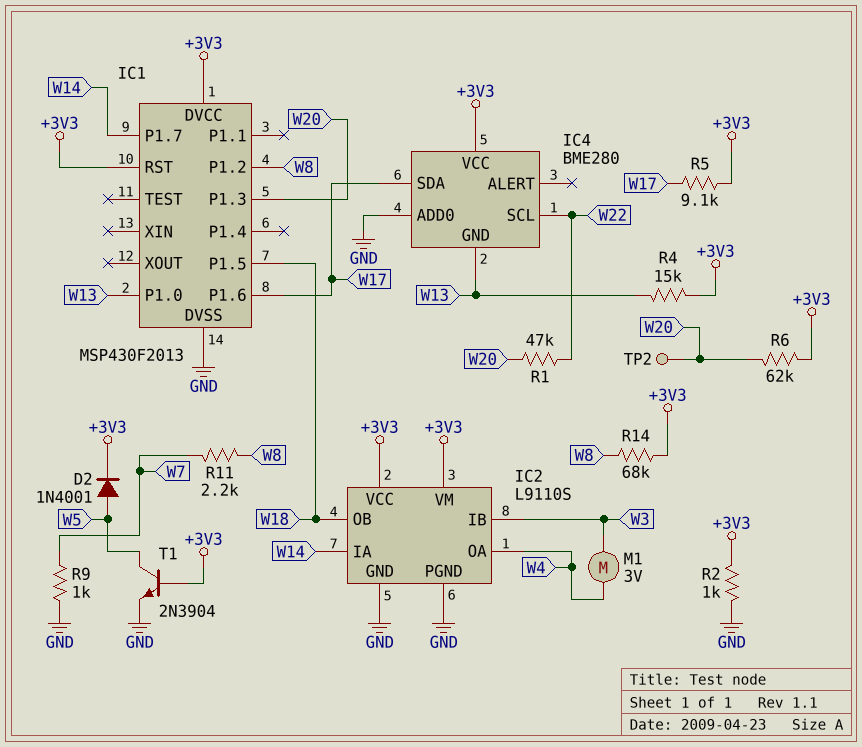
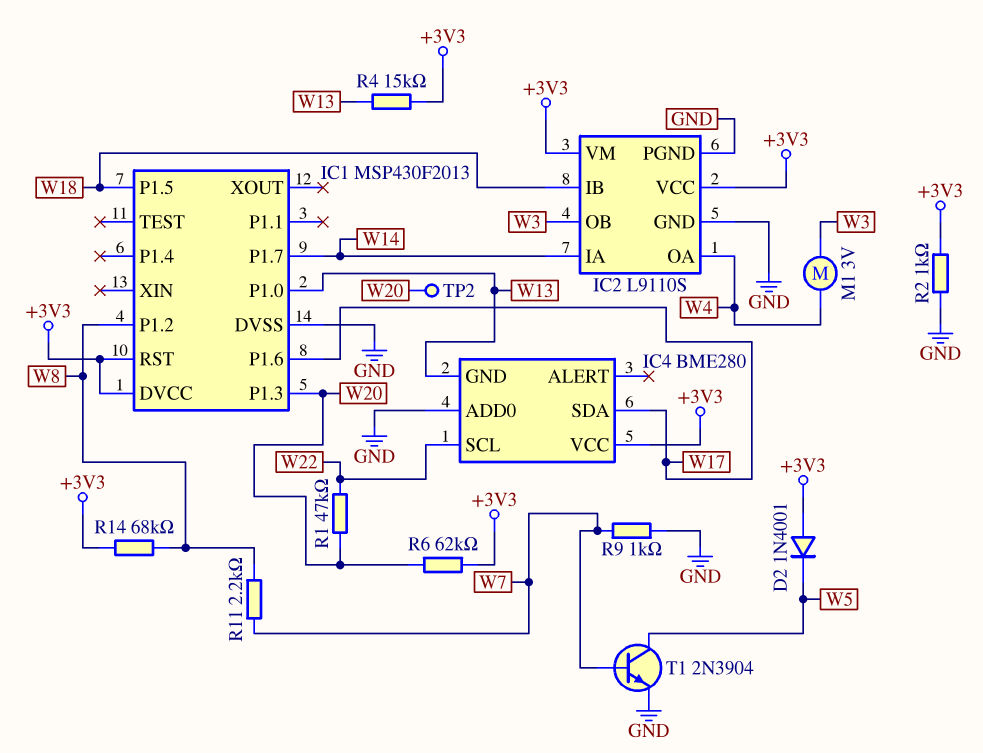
D2: diode 1N4001 (A W5, K +3V3) -> diode 1N4001 (A +3V3, K W5)
IC2 pin IB: W3 -> W18
IC2 pin OB: W18 -> W3
R5: 9.1k (+3V3, W17) -> none
T1: NPN 2N3904 (B +3V3, C W5, E GND) -> NPN 2N3904 (B W7, C W5, E GND)

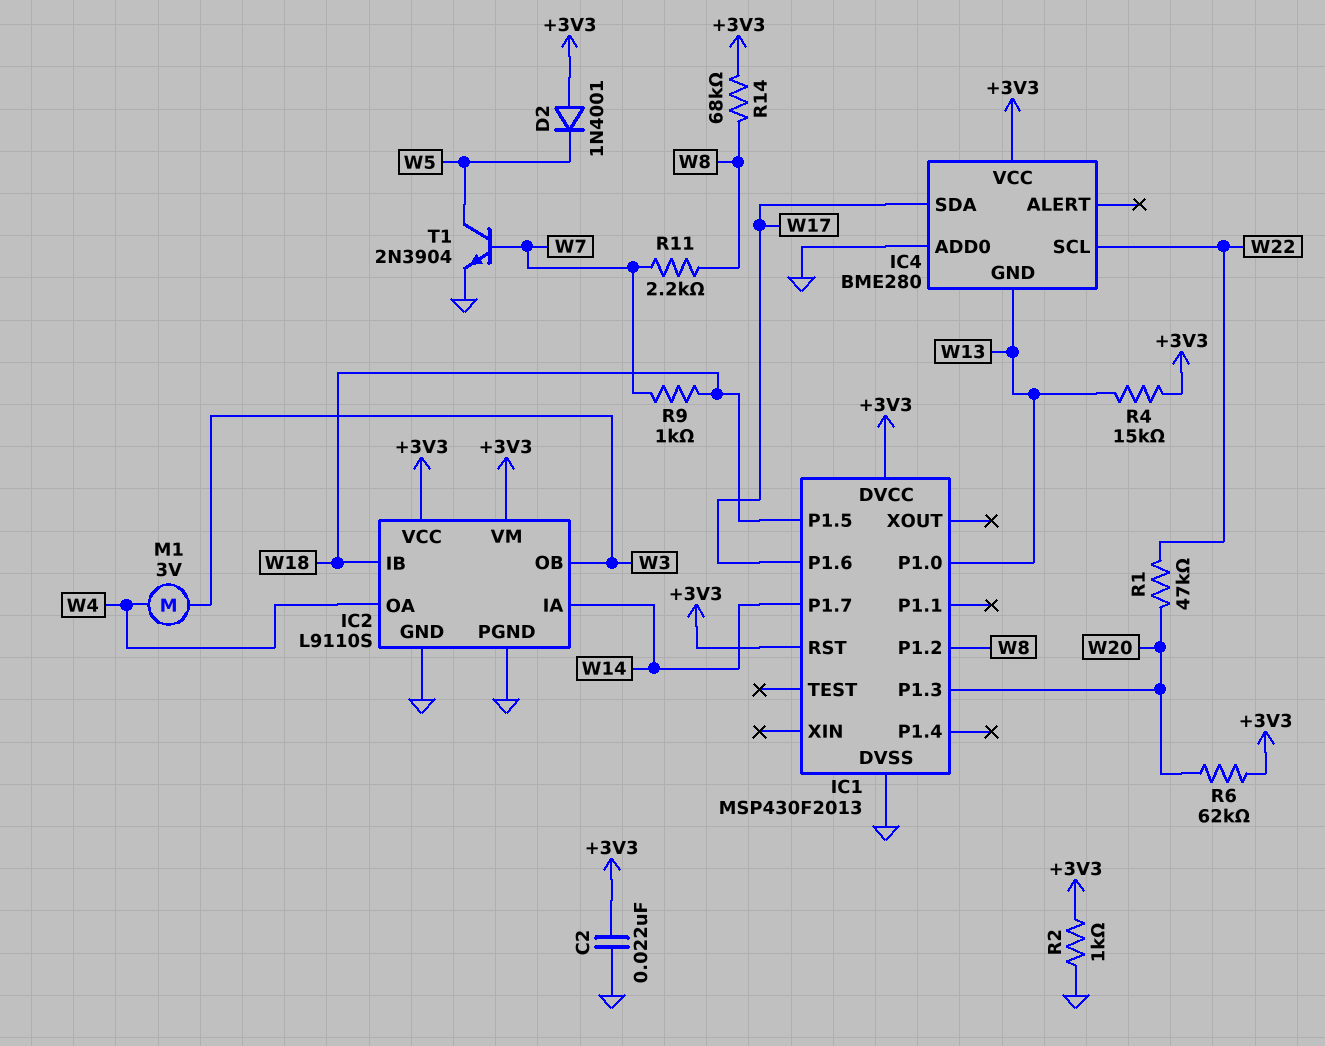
C2: none -> 22nF (+3V3, GND)
R9: 1k (GND, W7) -> 1k (W7, W18)
TP2: test point (W20) -> none

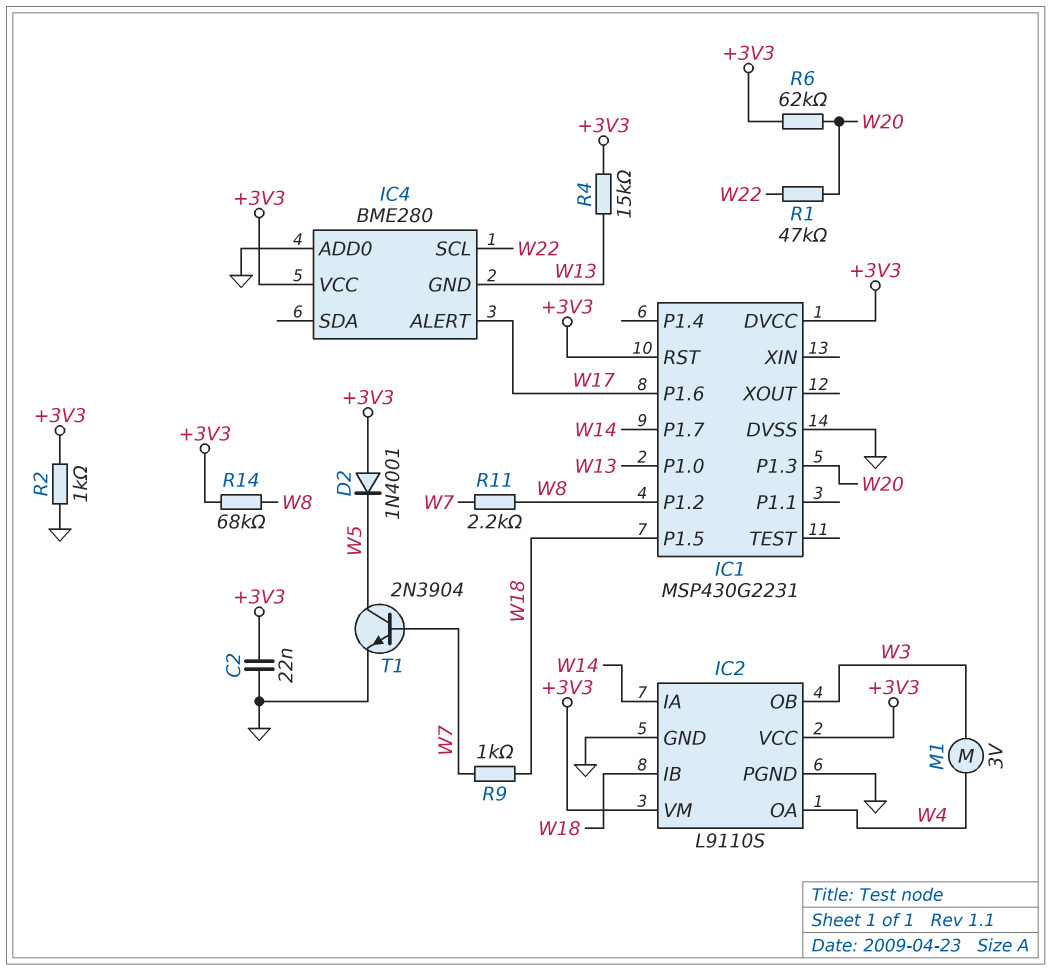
IC1: MSP430F2013 -> MSP430G2231
IC4 pin ALERT: none -> W17
IC4 pin SDA: W17 -> none

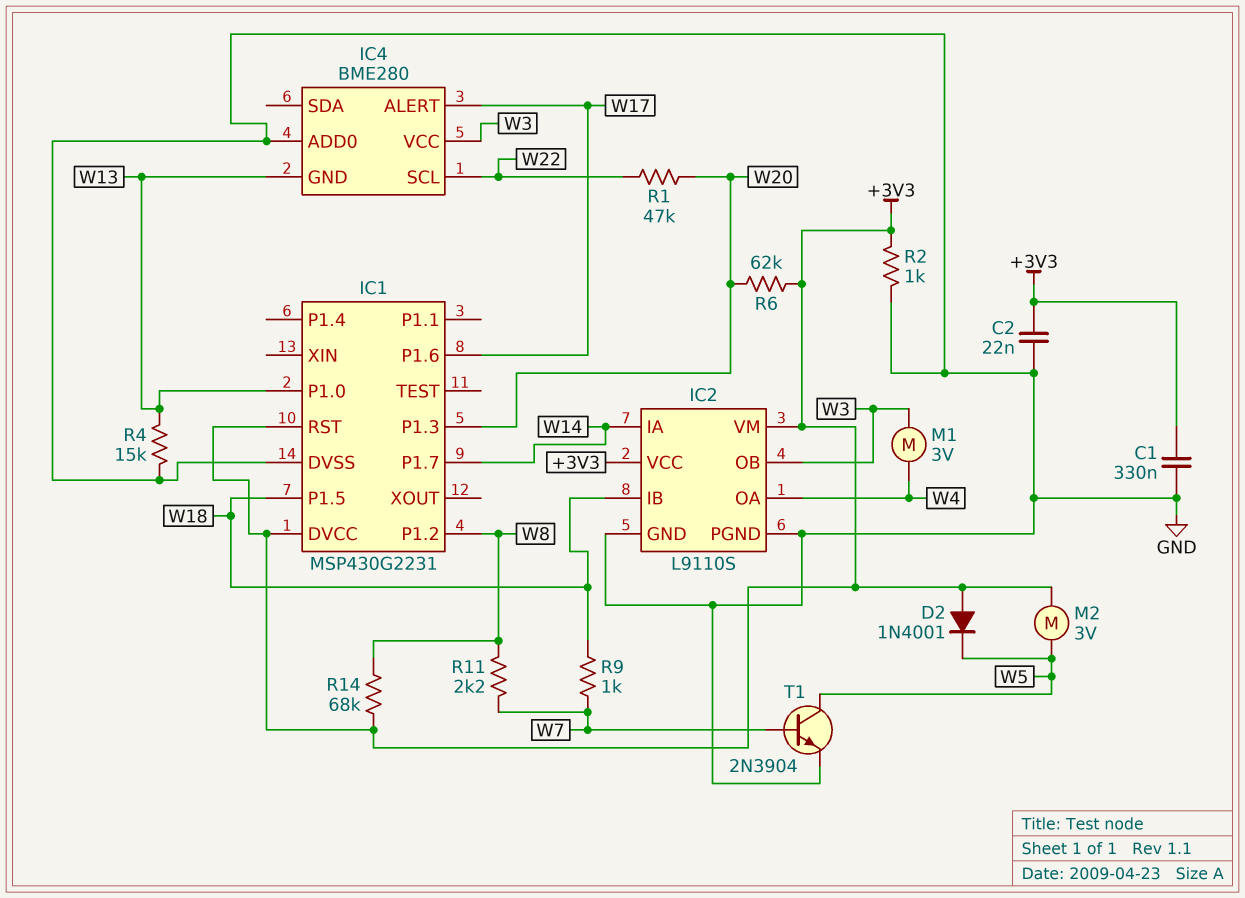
C1: none -> 330nF (+3V3, GND)
IC4 pin VCC: +3V3 -> W3
M2: none -> motor 3V (+3V3, W5)
R4: 15k (+3V3, W13) -> 15k (GND, W13)

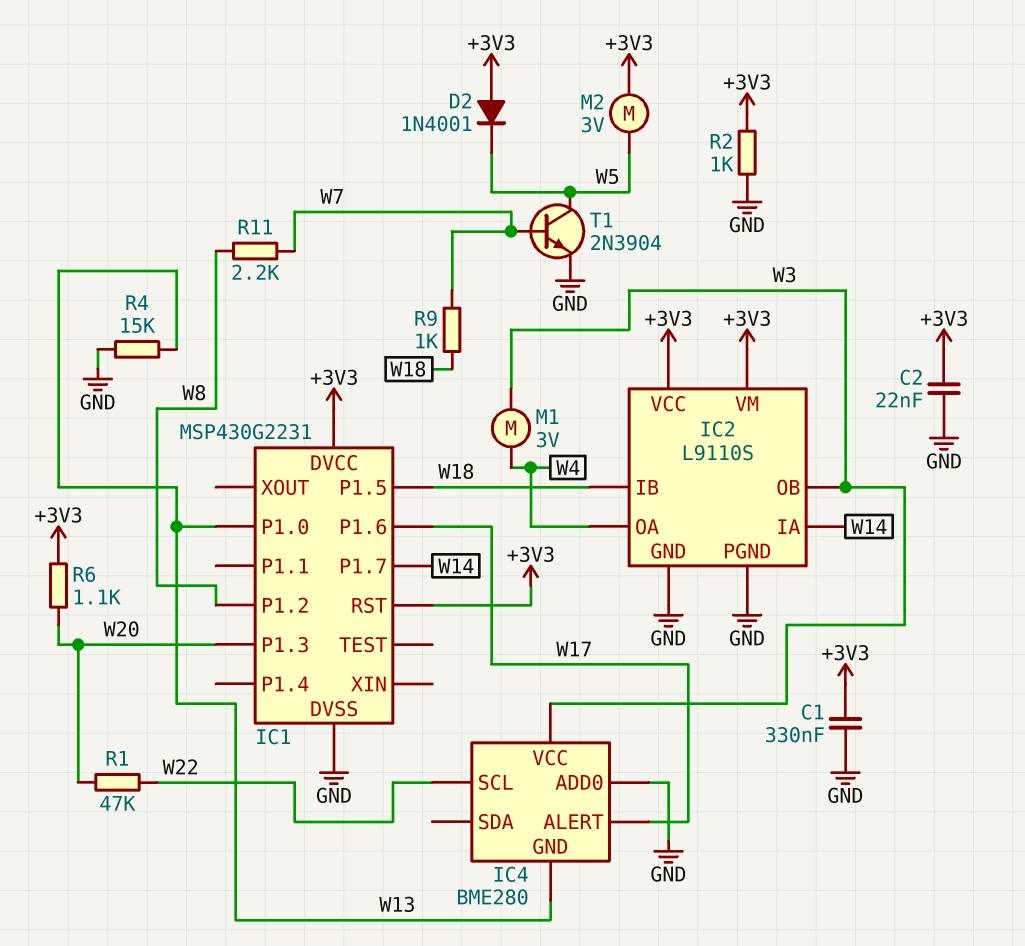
R6: 62k (+3V3, W20) -> 1.1k (+3V3, W20)
R14: 68k (+3V3, W8) -> none

